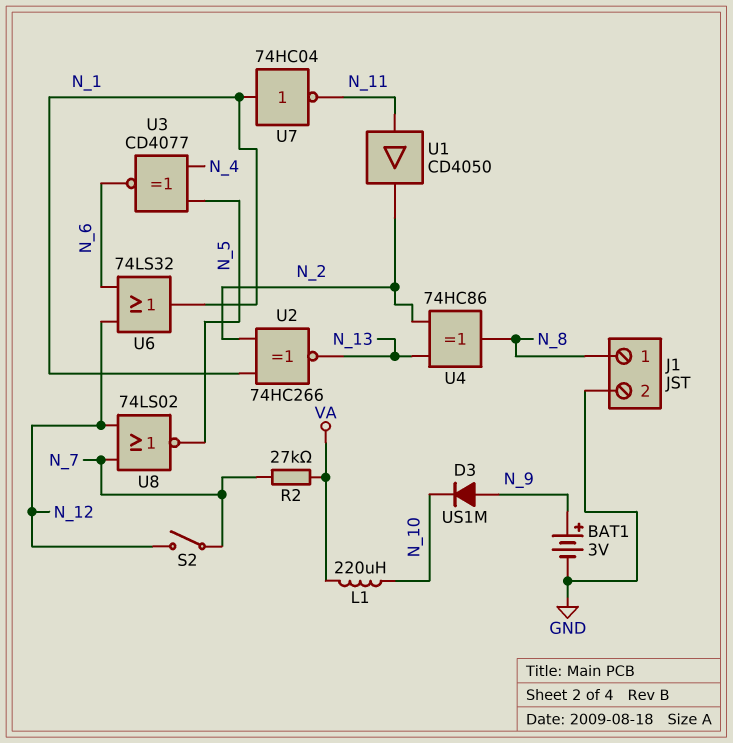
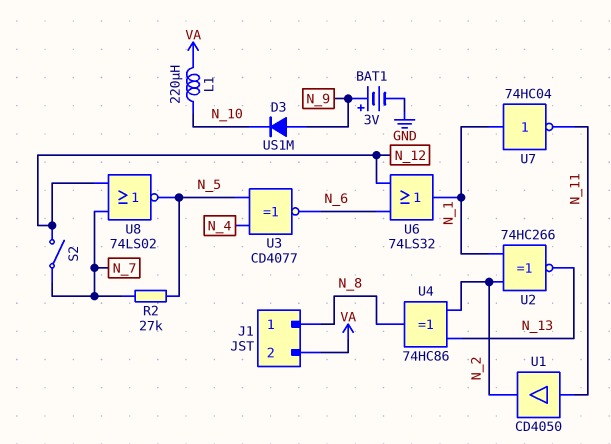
J1 pin 2: GND -> VA
R2: 27k (N_7, VA) -> 27k (N_5, N_7)

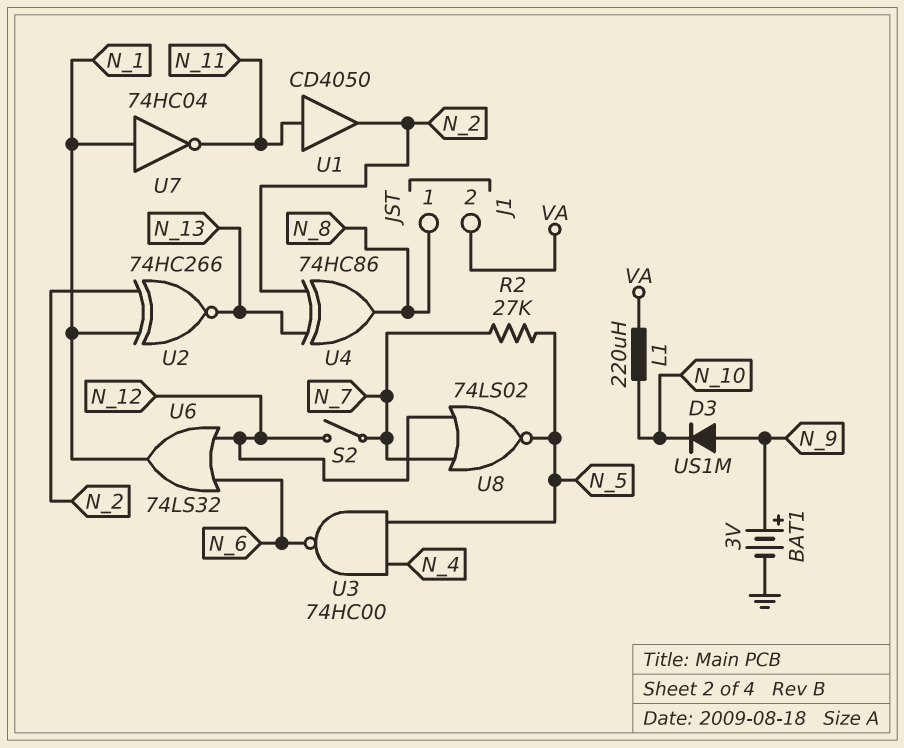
U3: XNOR CD4077 (in N_4, in N_5, out N_6) -> NAND 74HC00 (in N_4, in N_5, out N_6)

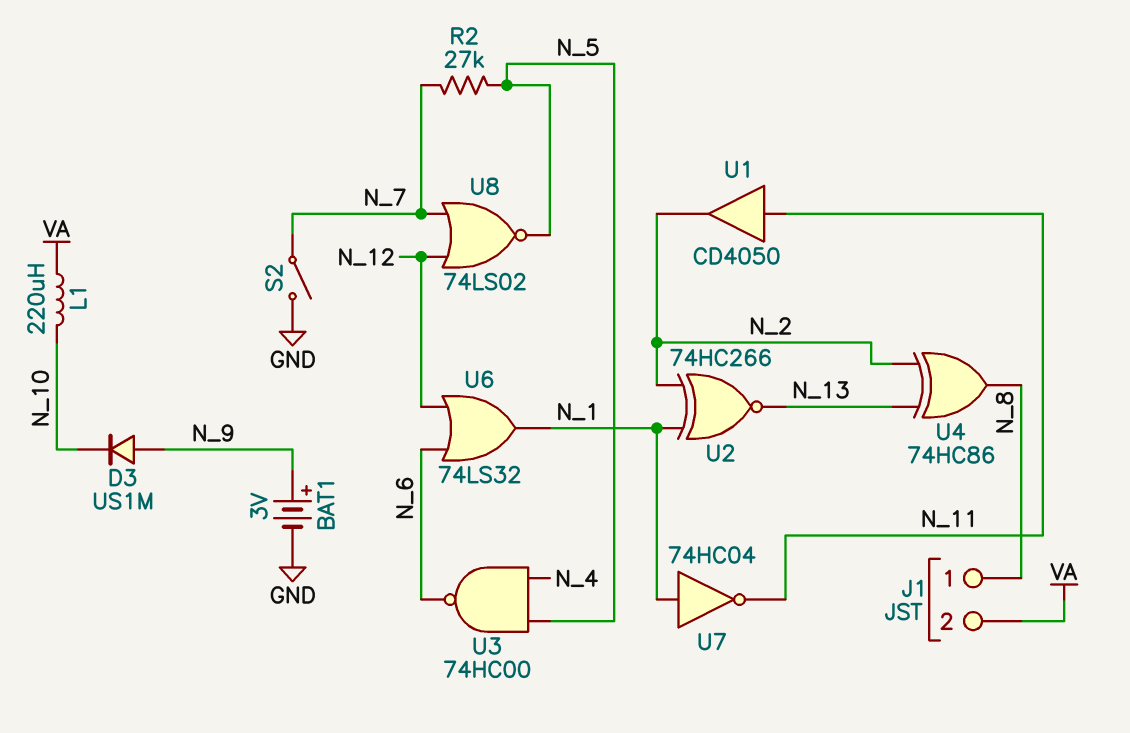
S2: switch (N_7, N_12) -> switch (GND, N_7)

